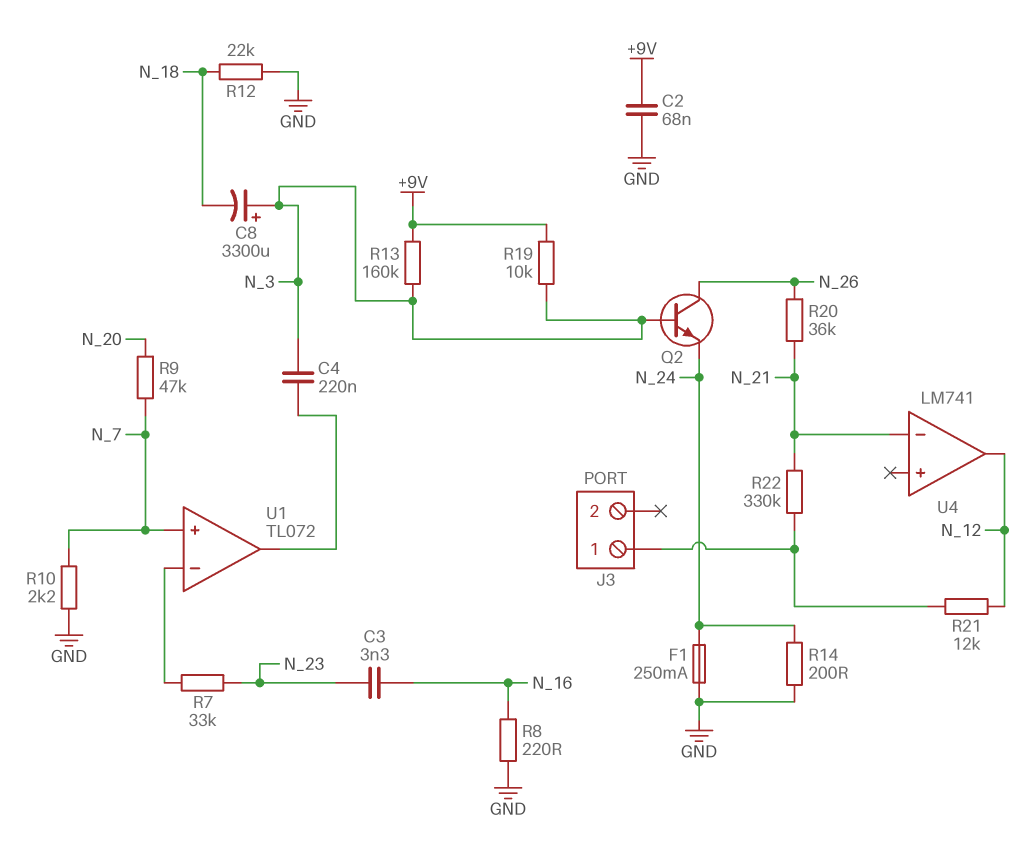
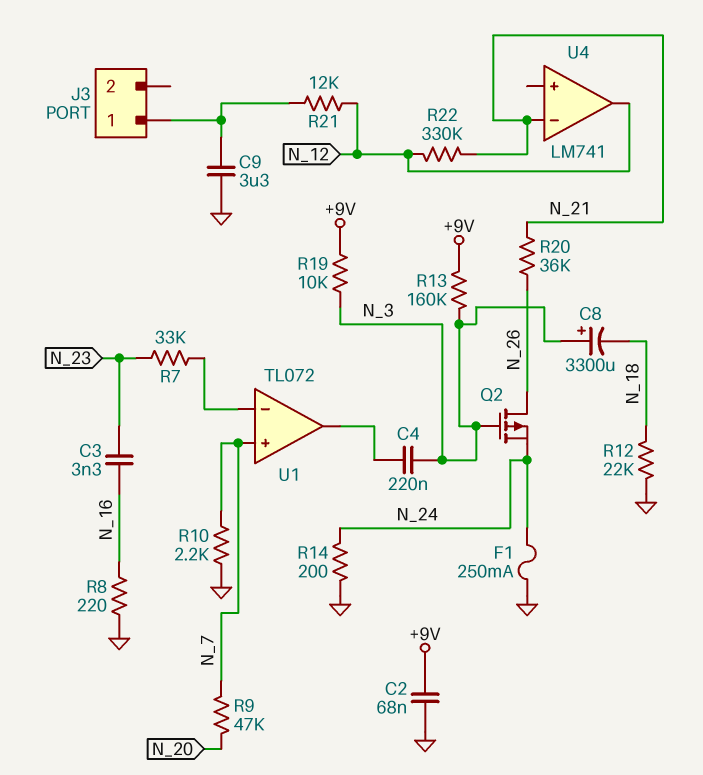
C9: none -> 3.3uF (GND, J3/1)
Q2: NPN (B N_3, C N_26, E N_24) -> PMOS (G N_3, D N_26, S N_24)
R22: 330k (J3/1, N_21) -> 330k (N_12, N_21)

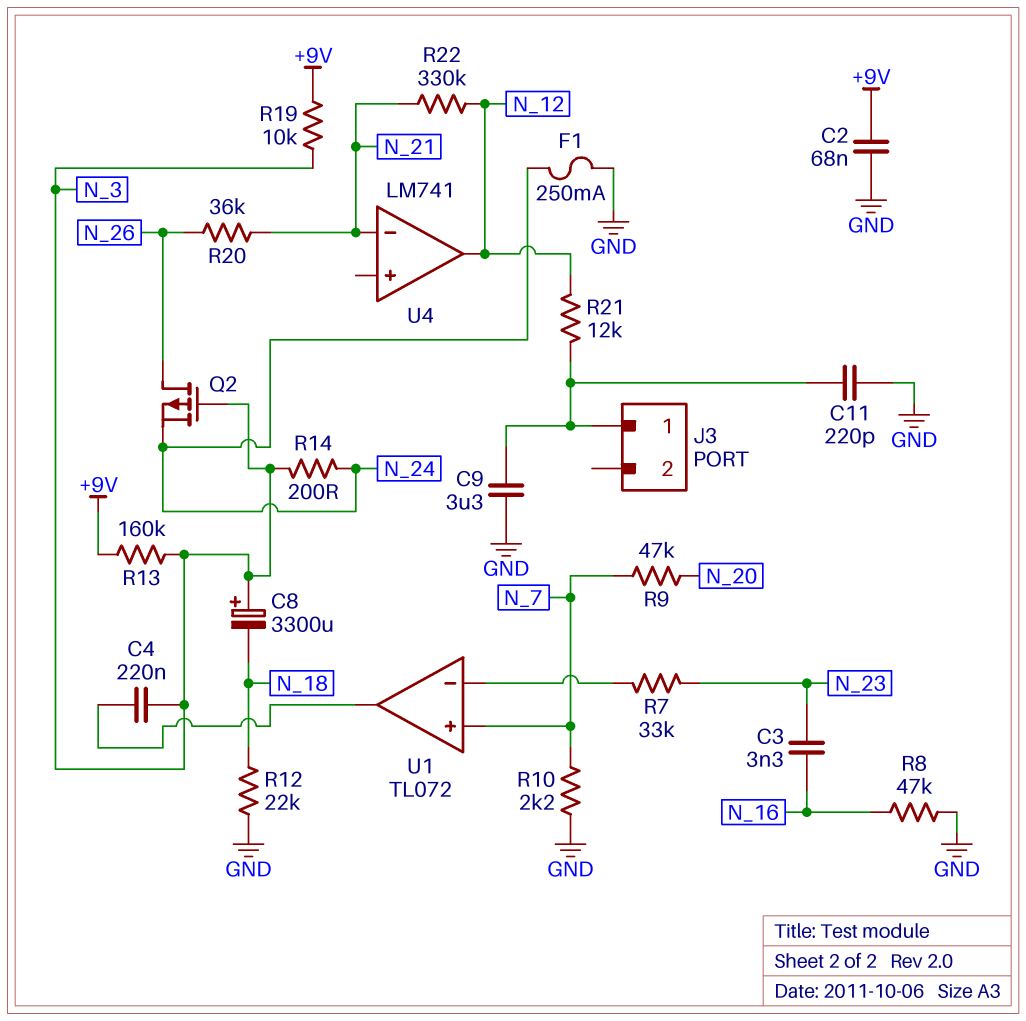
C11: none -> 220pF (GND, J3/1)
R8: 220 (GND, N_16) -> 47k (GND, N_16)
R14: 200 (GND, N_24) -> 200 (N_3, N_24)

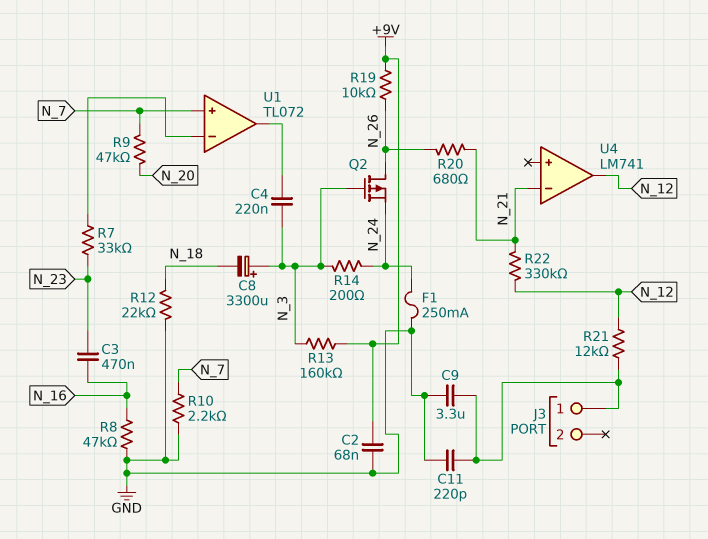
C3: 3.3nF (N_16, N_23) -> 470nF (N_16, N_23)
R19: 10k (+9V, N_3) -> 10k (+9V, N_26)
R20: 36k (N_21, N_26) -> 680 (N_21, N_26)

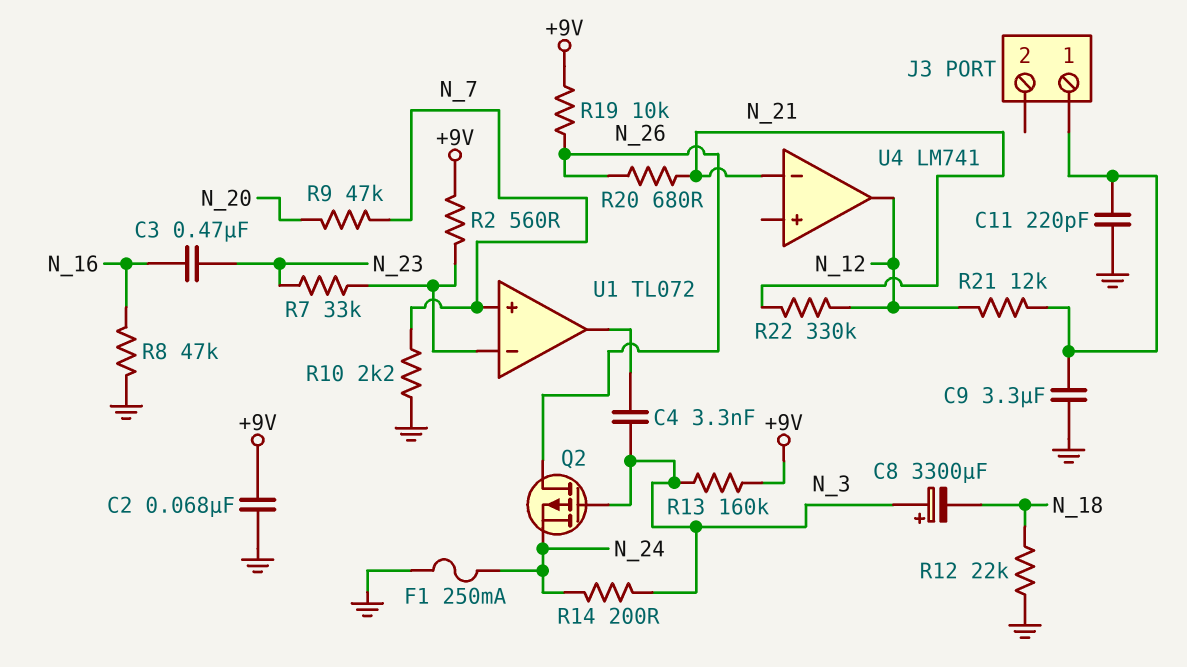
C4: 220nF (N_3, U1/out) -> 3.3nF (N_3, U1/out)
R2: none -> 560 (+9V, U1/in-)

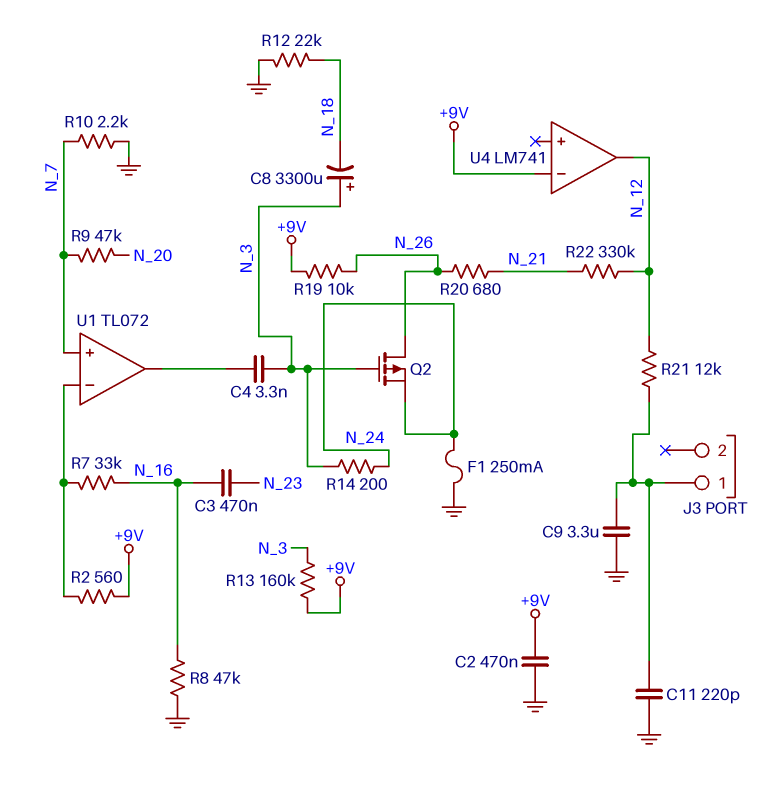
C2: 68nF (+9V, GND) -> 470nF (+9V, GND)
R7: 33k (N_23, U1/in-) -> 33k (N_16, U1/in-)
U4 pin in-: N_21 -> +9V

